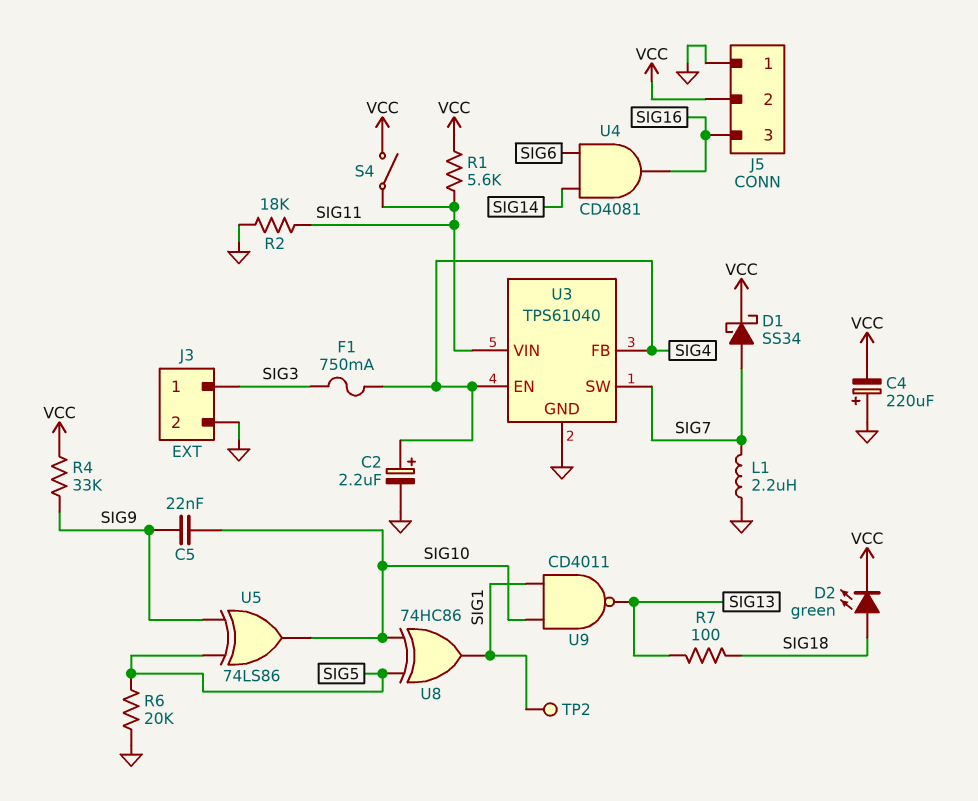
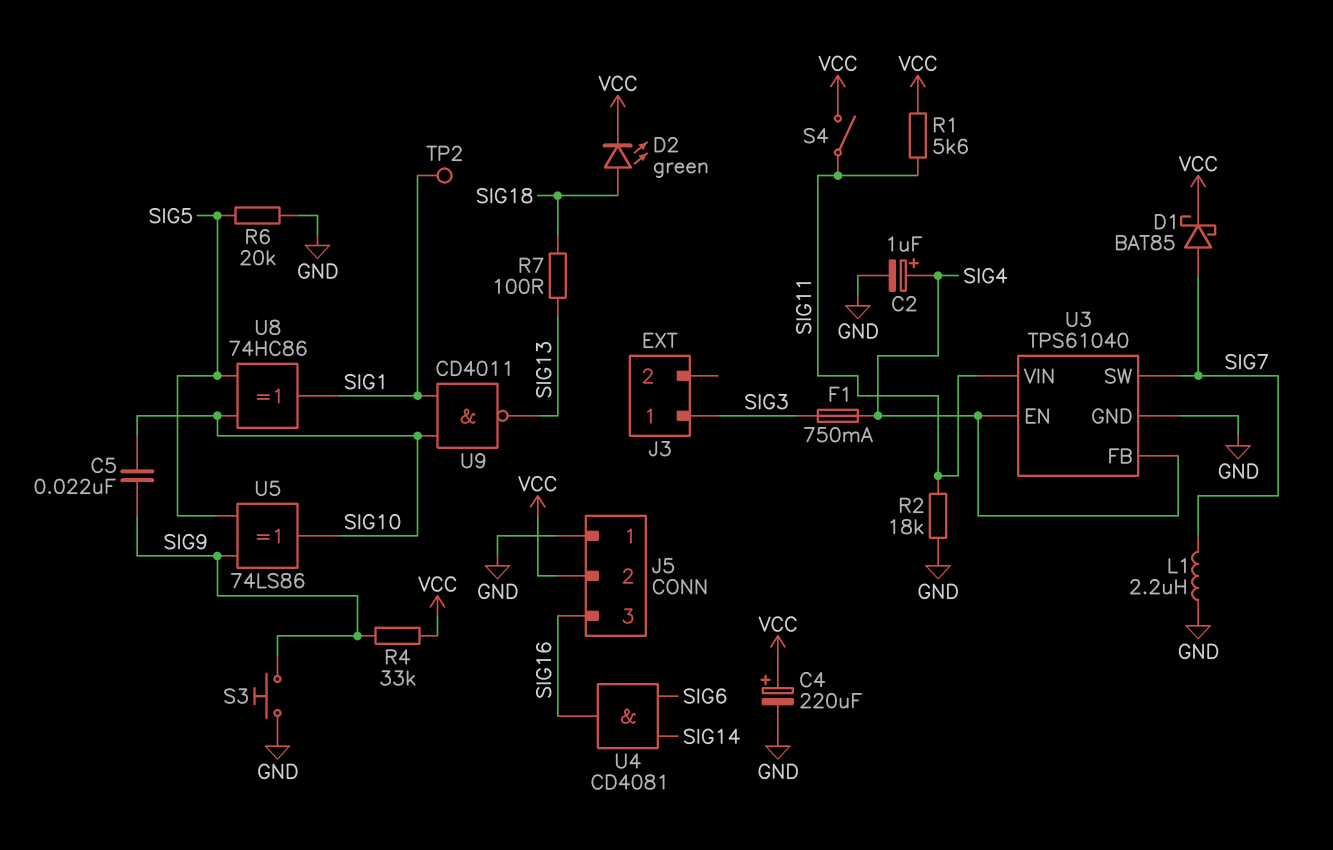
C2: 2.2uF (plus SIG4, minus GND) -> 1uF (plus SIG4, minus GND)
C4: 220uF (plus GND, minus VCC) -> 220uF (plus VCC, minus GND)
D1: schottky SS34 (A SIG7, K VCC) -> schottky BAT85 (A SIG7, K VCC)
J3 pin 2: GND -> none
S3: none -> button (GND, SIG9)

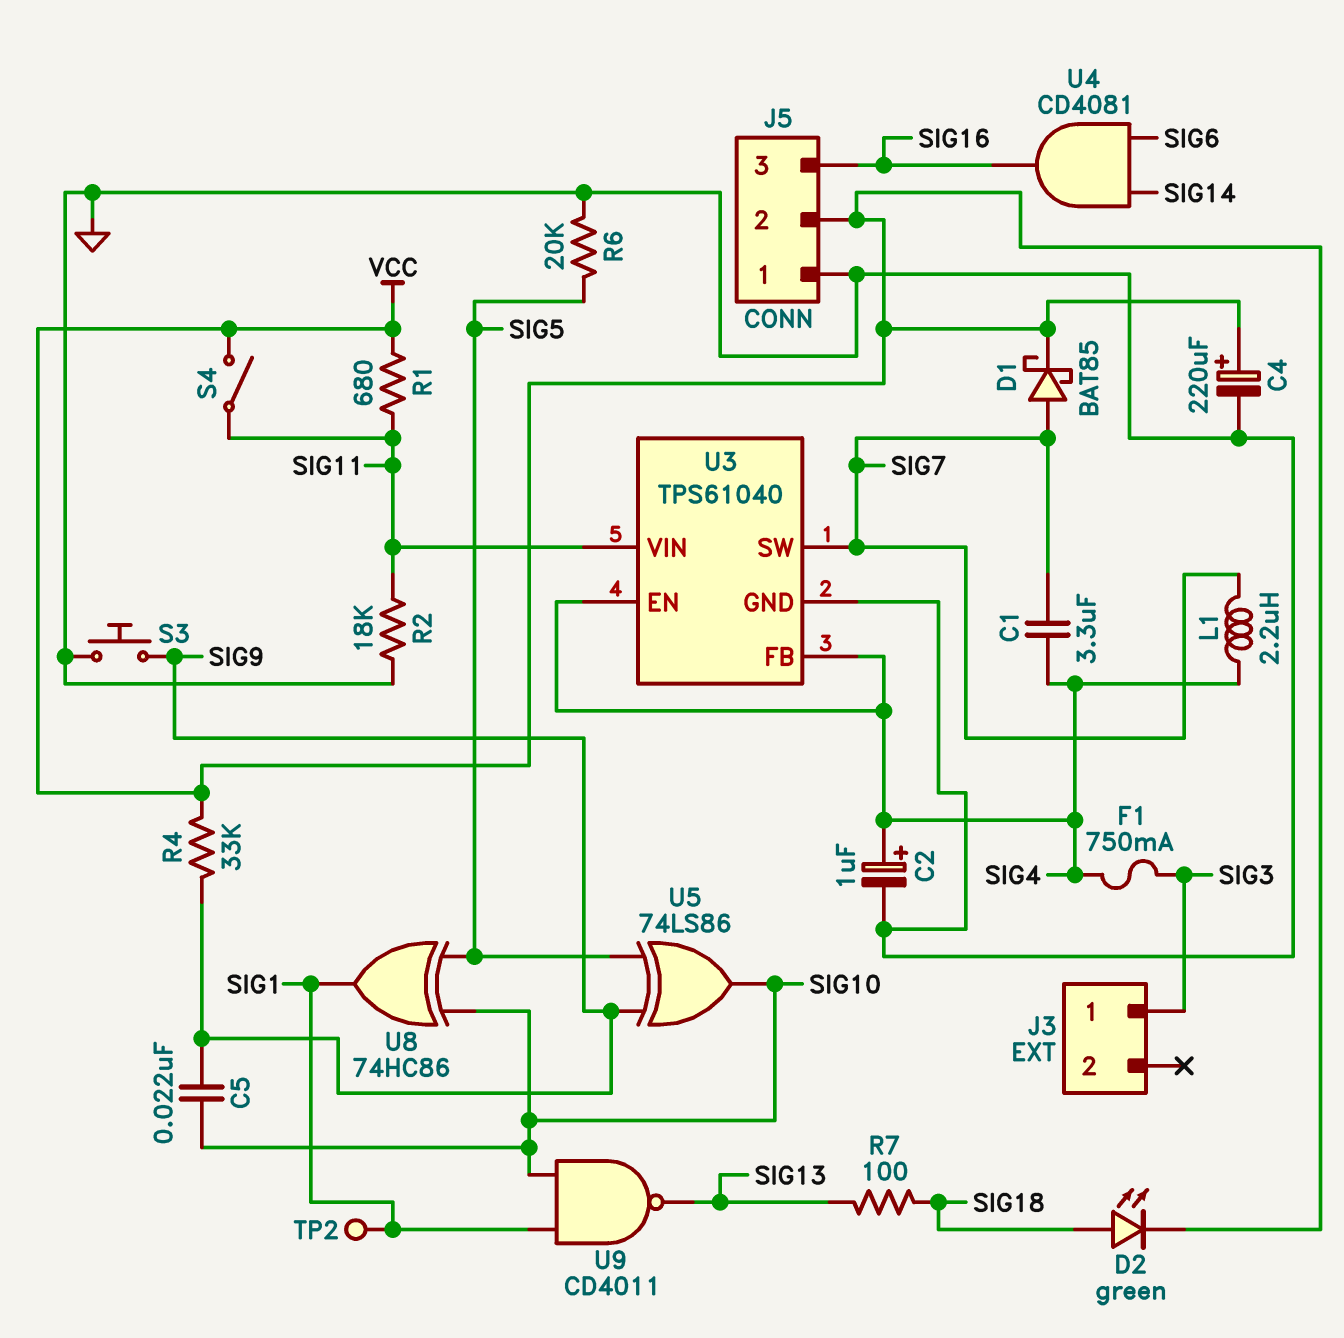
C1: none -> 3.3uF (SIG4, SIG7)
L1: 2.2uH (GND, SIG7) -> 2.2uH (SIG4, SIG7)
R1: 5.6k (SIG11, VCC) -> 680 (SIG11, VCC)

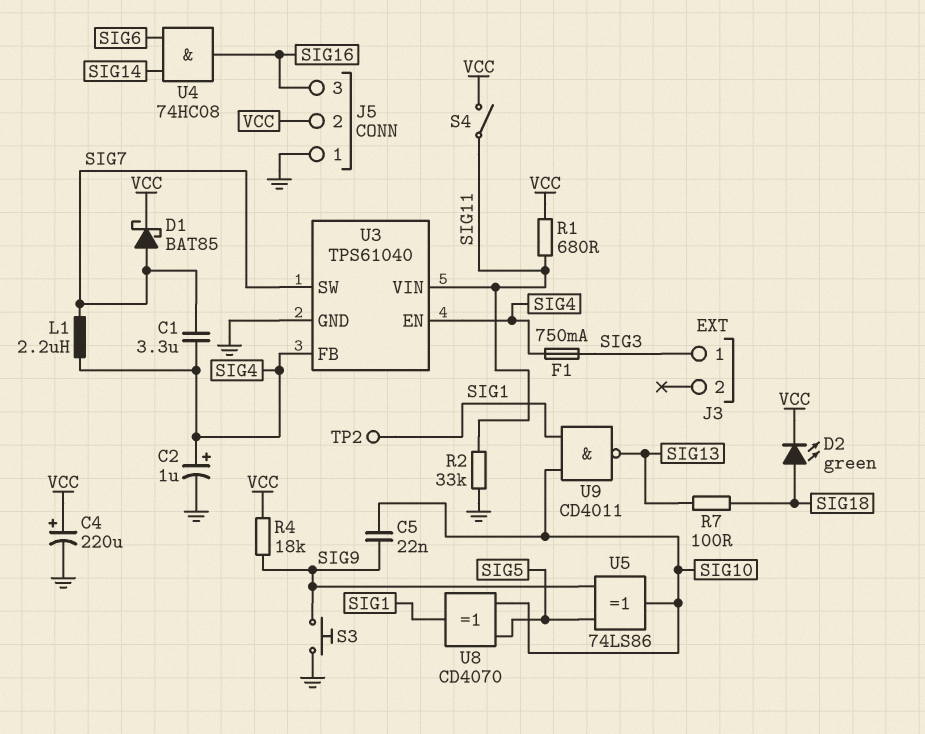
R2: 18k (GND, SIG11) -> 33k (GND, SIG11)
R4: 33k (SIG9, VCC) -> 18k (SIG9, VCC)
R6: 20k (GND, SIG5) -> none
U4: AND CD4081 (in SIG6, in SIG14, out SIG16) -> AND 74HC08 (in SIG6, in SIG14, out SIG16)
U8: XOR 74HC86 (in SIG5, in SIG10, out SIG1) -> XOR CD4070 (in SIG5, in SIG10, out SIG1)

